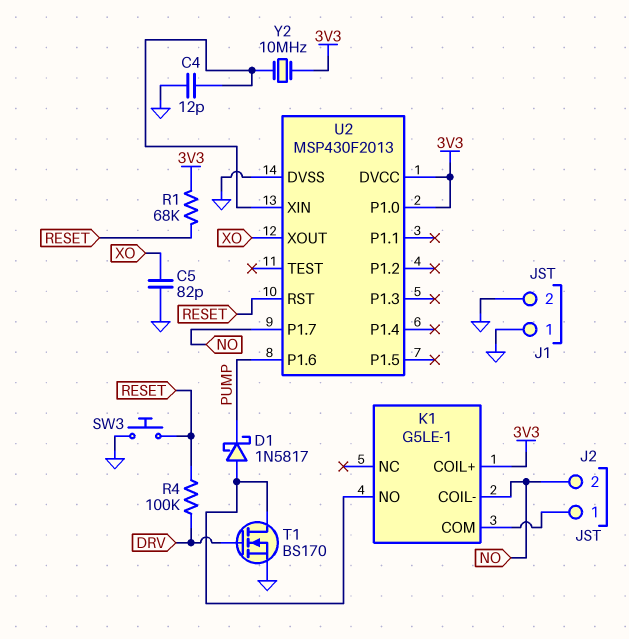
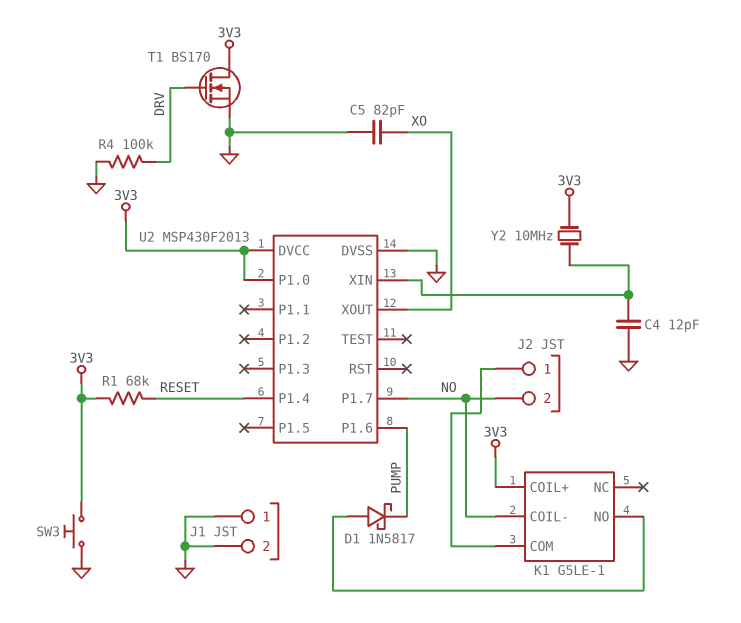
R4: 100k (DRV, RESET) -> 100k (DRV, GND)
SW3: button (GND, RESET) -> button (3V3, GND)
T1: NMOS BS170 (G DRV, D K1/NO, S GND) -> NMOS BS170 (G DRV, D 3V3, S GND)
U2 pin P1.4: none -> RESET
U2 pin RST: RESET -> none

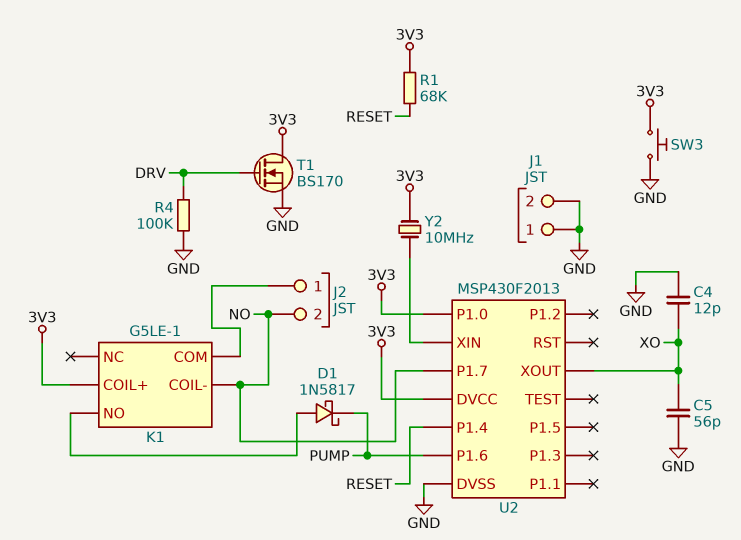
C4: 12pF (GND, U2/XIN) -> 12pF (GND, XO)
C5: 82pF (GND, XO) -> 56pF (GND, XO)

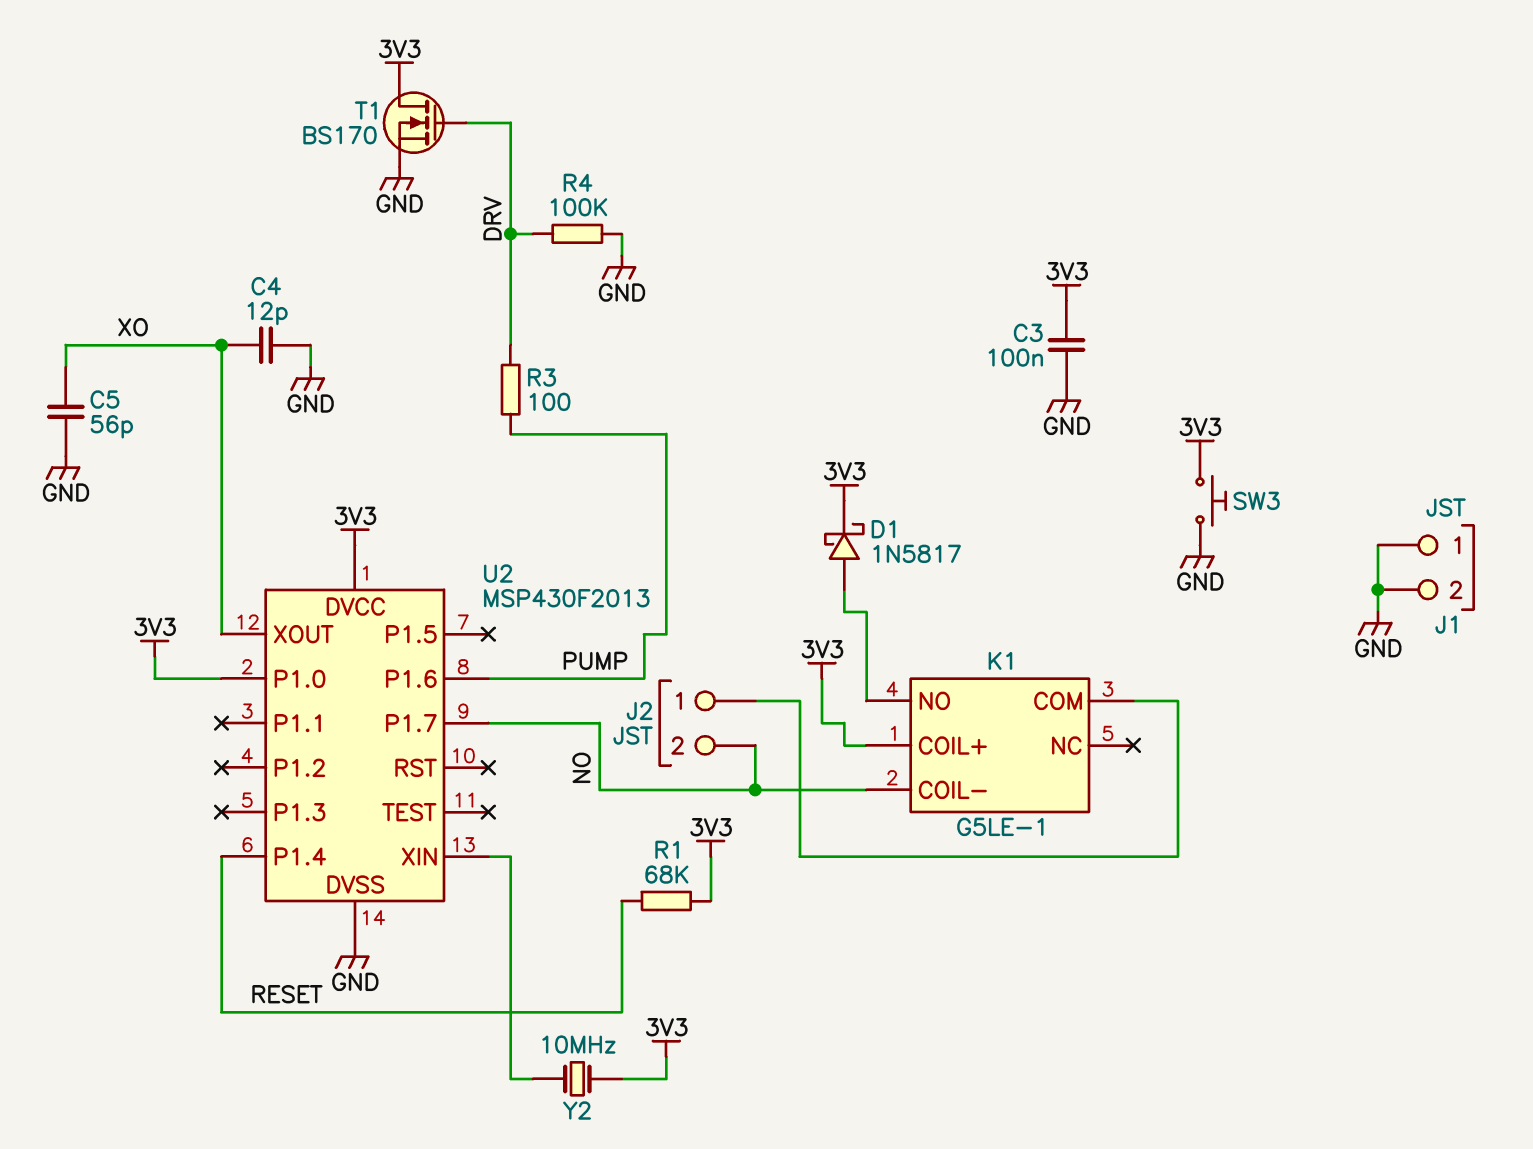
C3: none -> 100nF (3V3, GND)
D1: schottky 1N5817 (A K1/NO, K PUMP) -> schottky 1N5817 (A K1/NO, K 3V3)
R3: none -> 100 (DRV, PUMP)

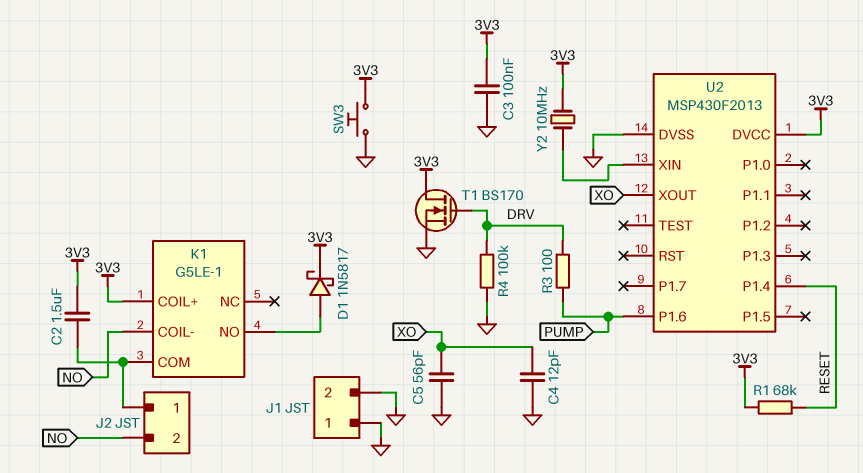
C2: none -> 1.5uF (3V3, J2/1)
U2 pin P1.0: 3V3 -> none
U2 pin P1.7: NO -> none

